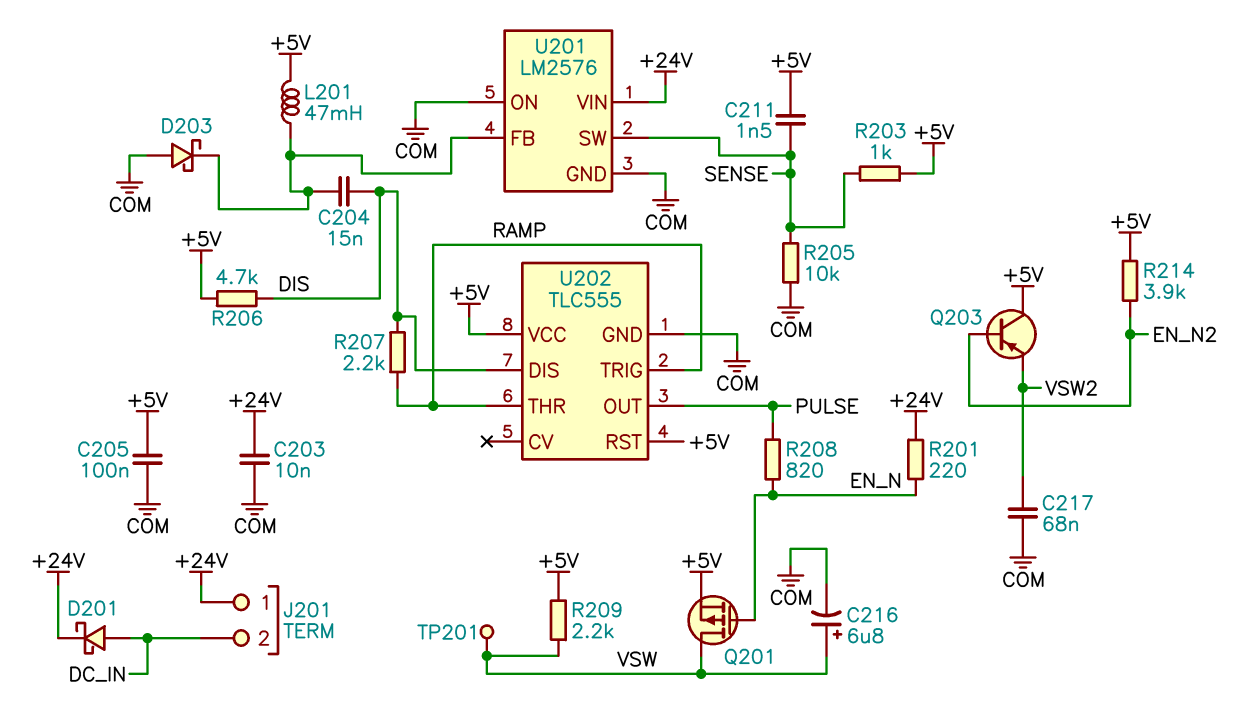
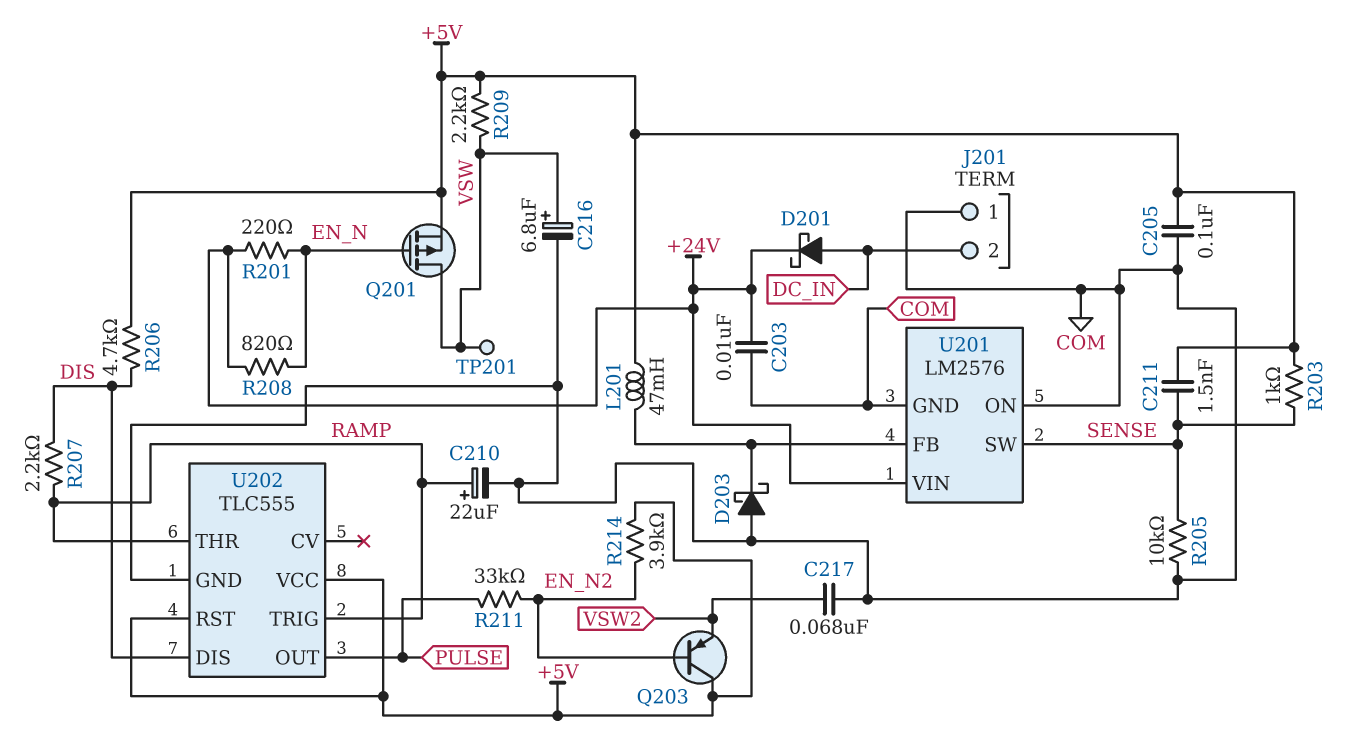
C204: 15nF (DIS, U201/FB) -> none
C210: none -> 22uF (plus RAMP, minus COM)
J201 pin 1: +24V -> COM
R208: 820 (EN_N, PULSE) -> 820 (+24V, EN_N)
R211: none -> 33k (EN_N2, PULSE)

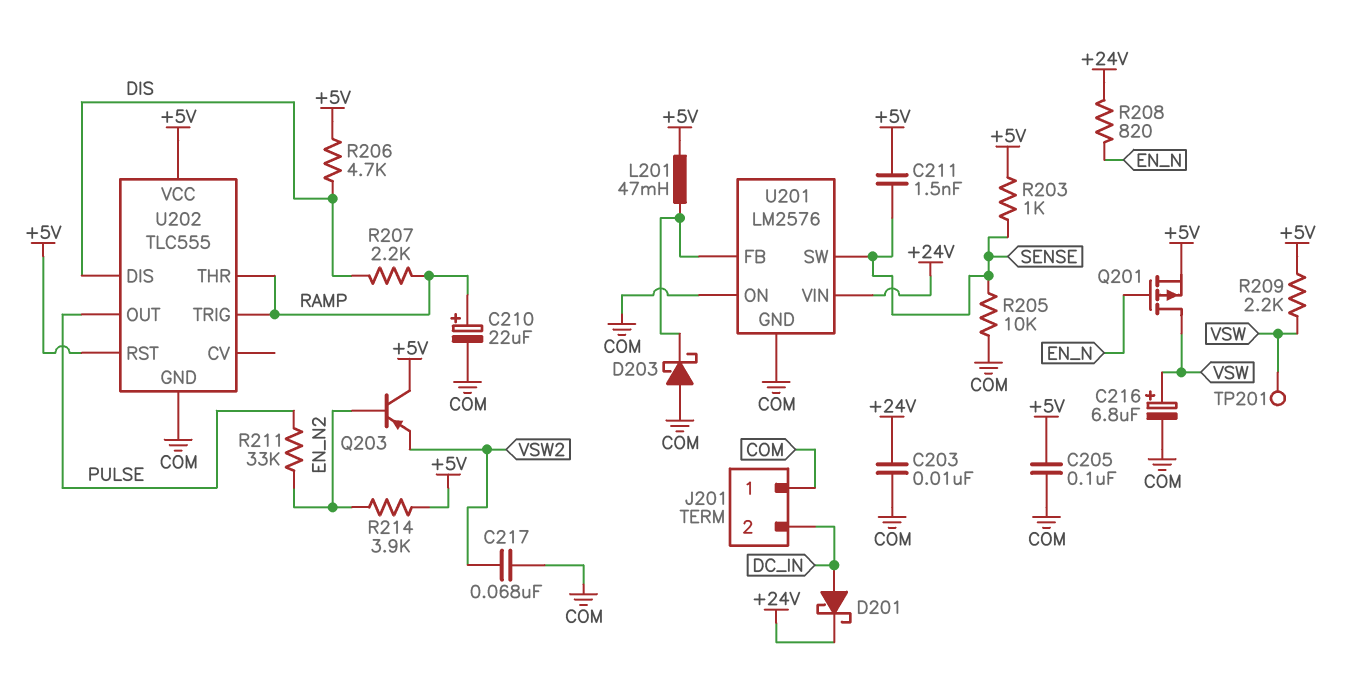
R201: 220 (+24V, EN_N) -> none

